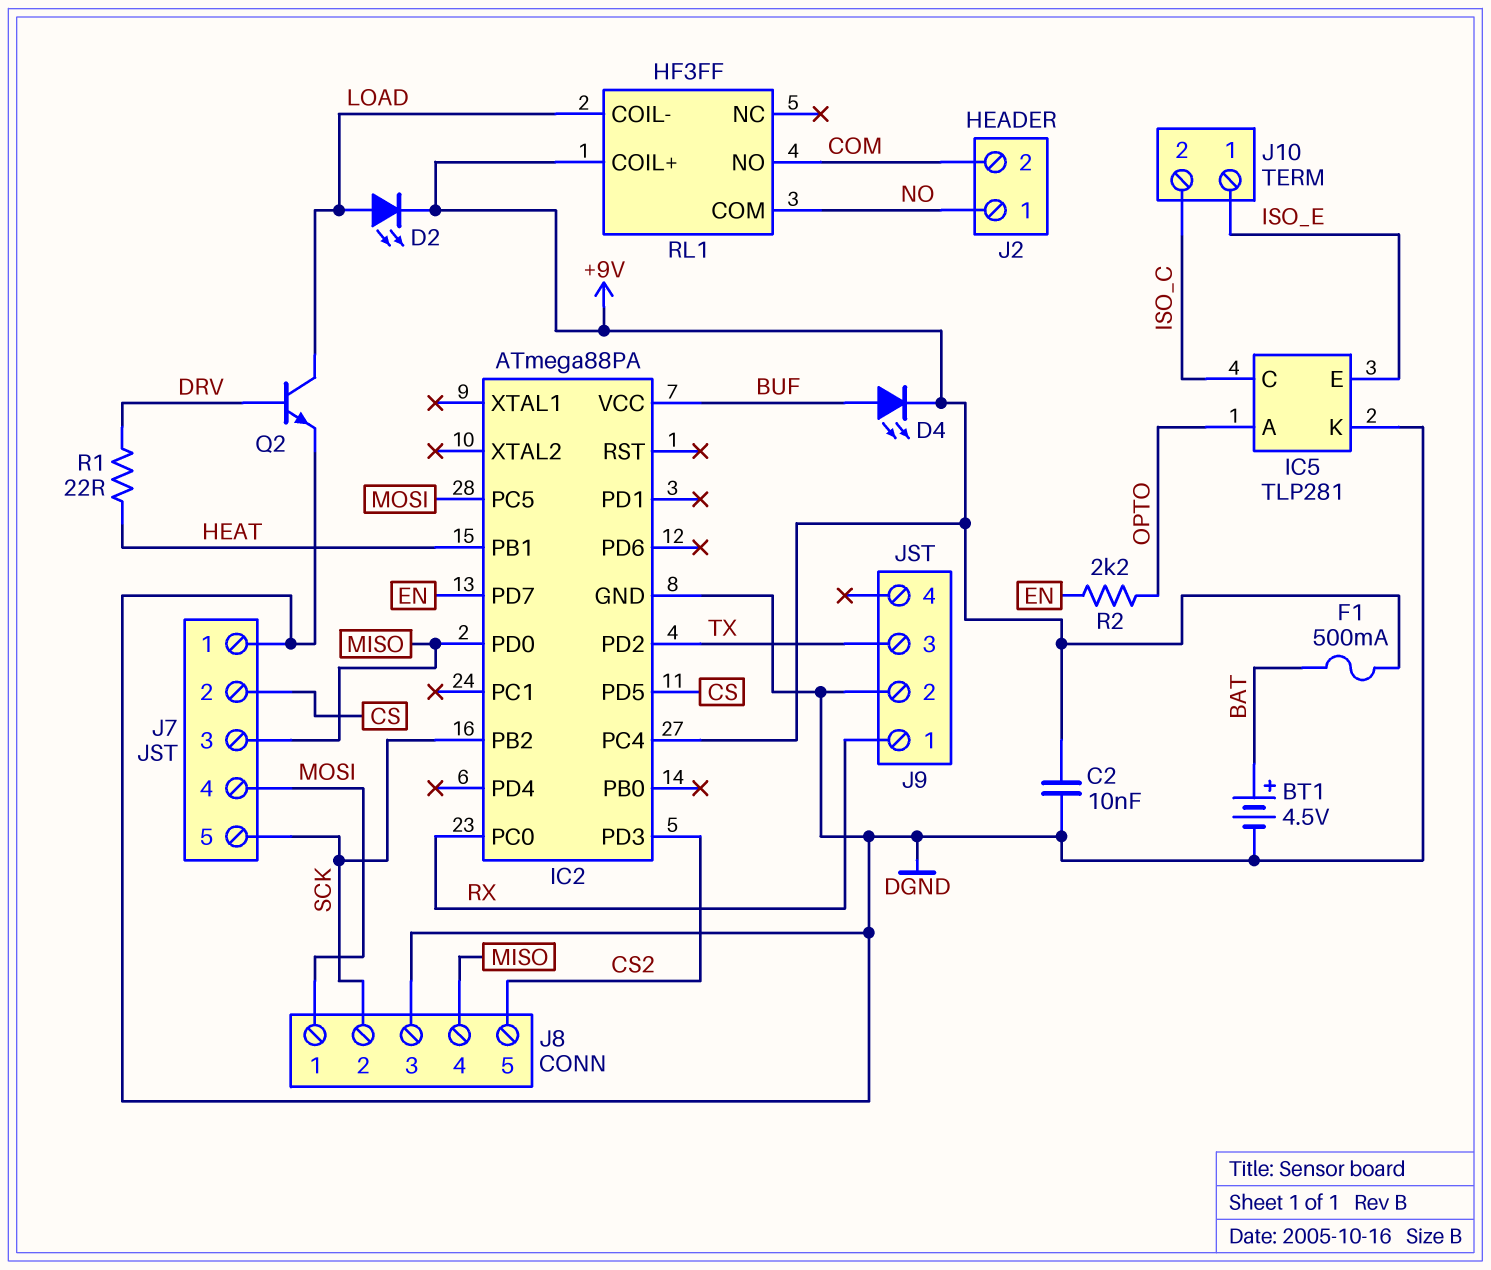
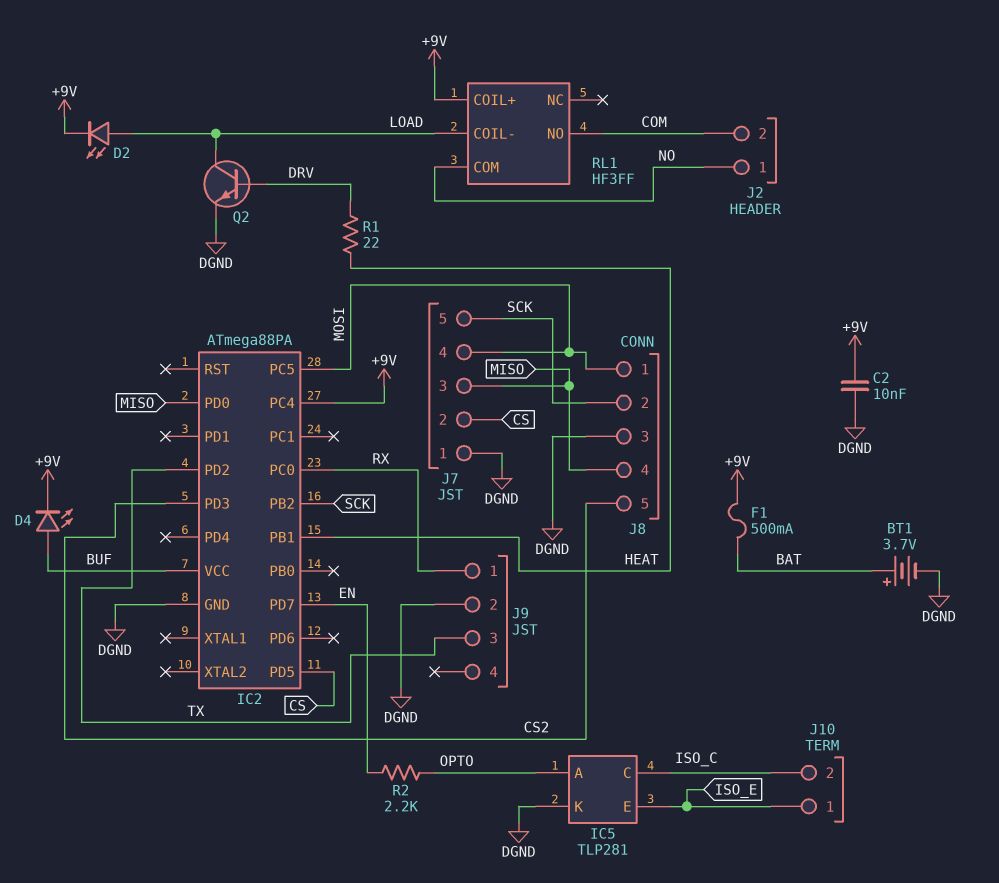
BT1: 4.5V (plus BAT, minus DGND) -> 3.7V (plus BAT, minus DGND)

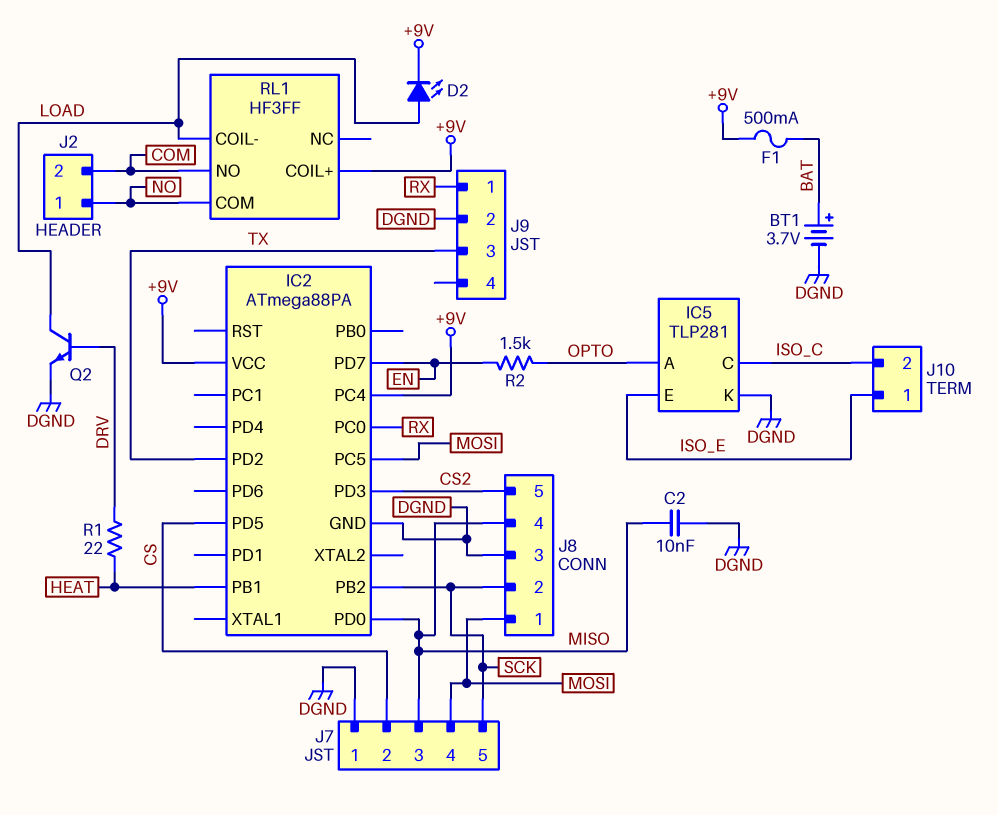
C2: 10nF (+9V, DGND) -> 10nF (DGND, MISO)
D4: LED (A BUF, K +9V) -> none
IC2 pin VCC: BUF -> +9V
R2: 2.2k (EN, OPTO) -> 1.5k (EN, OPTO)

